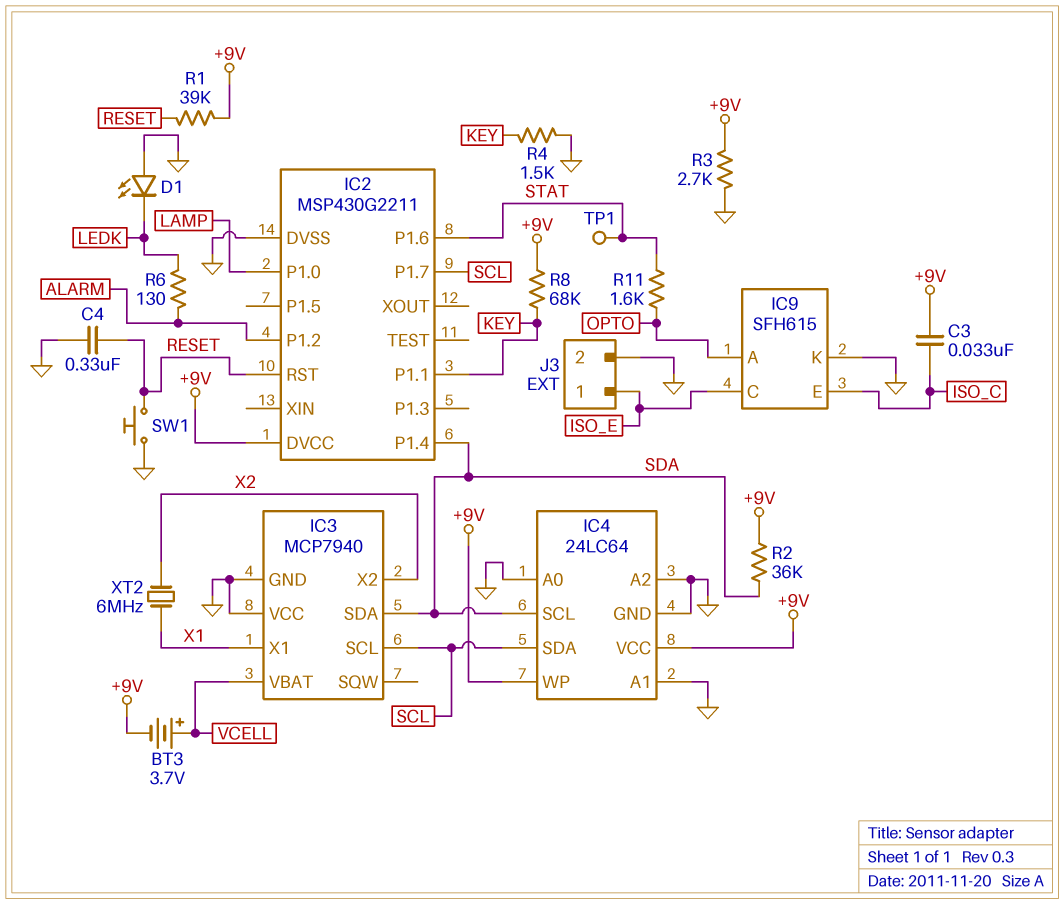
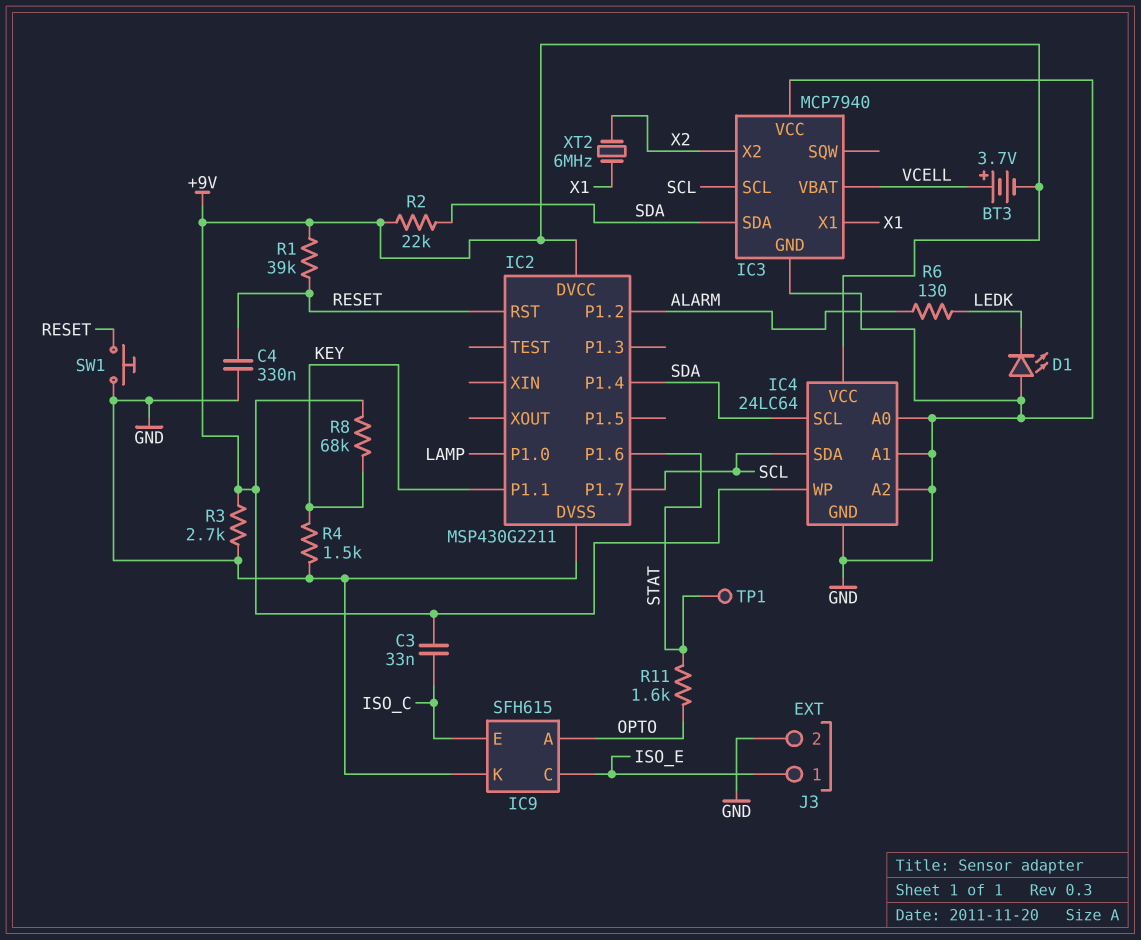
R2: 36k (+9V, SDA) -> 22k (+9V, SDA)

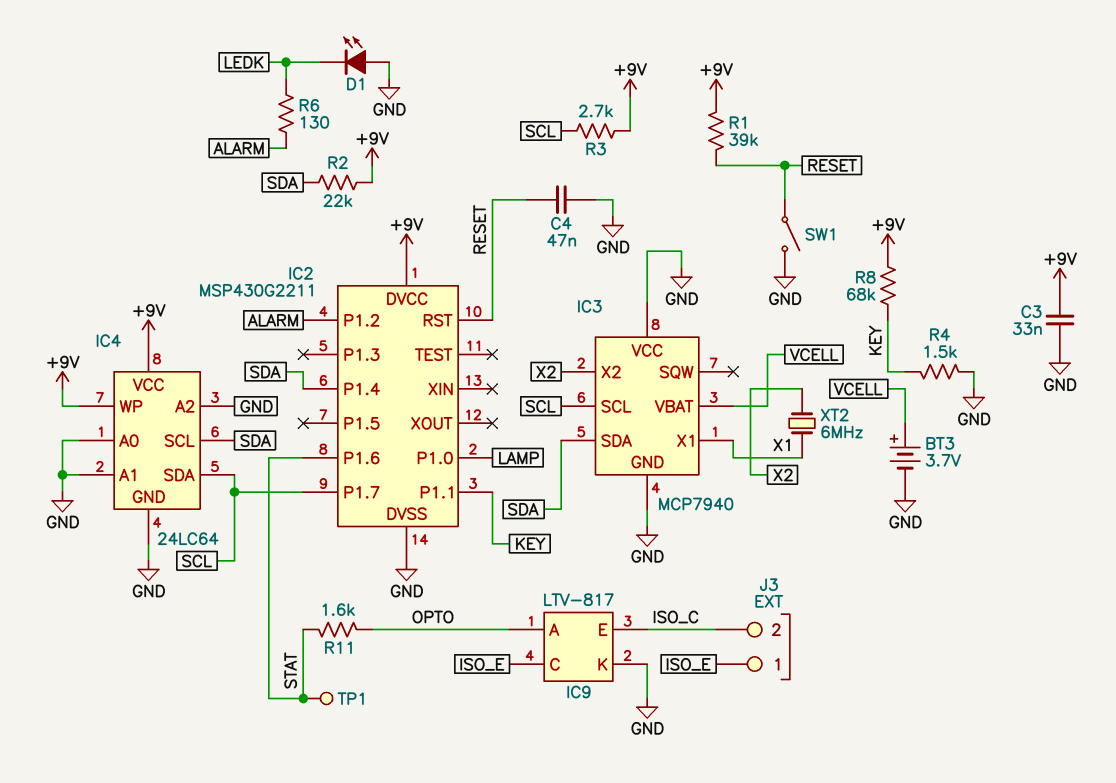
BT3: 3.7V (plus VCELL, minus +9V) -> 3.7V (plus VCELL, minus GND)
C3: 33nF (+9V, ISO_C) -> 33nF (+9V, GND)
C4: 330nF (GND, RESET) -> 47nF (GND, RESET)
IC9: SFH615 -> LTV-817
J3 pin 2: GND -> ISO_C
R3: 2.7k (+9V, GND) -> 2.7k (+9V, SCL)
SW1: button (GND, RESET) -> switch (GND, RESET)

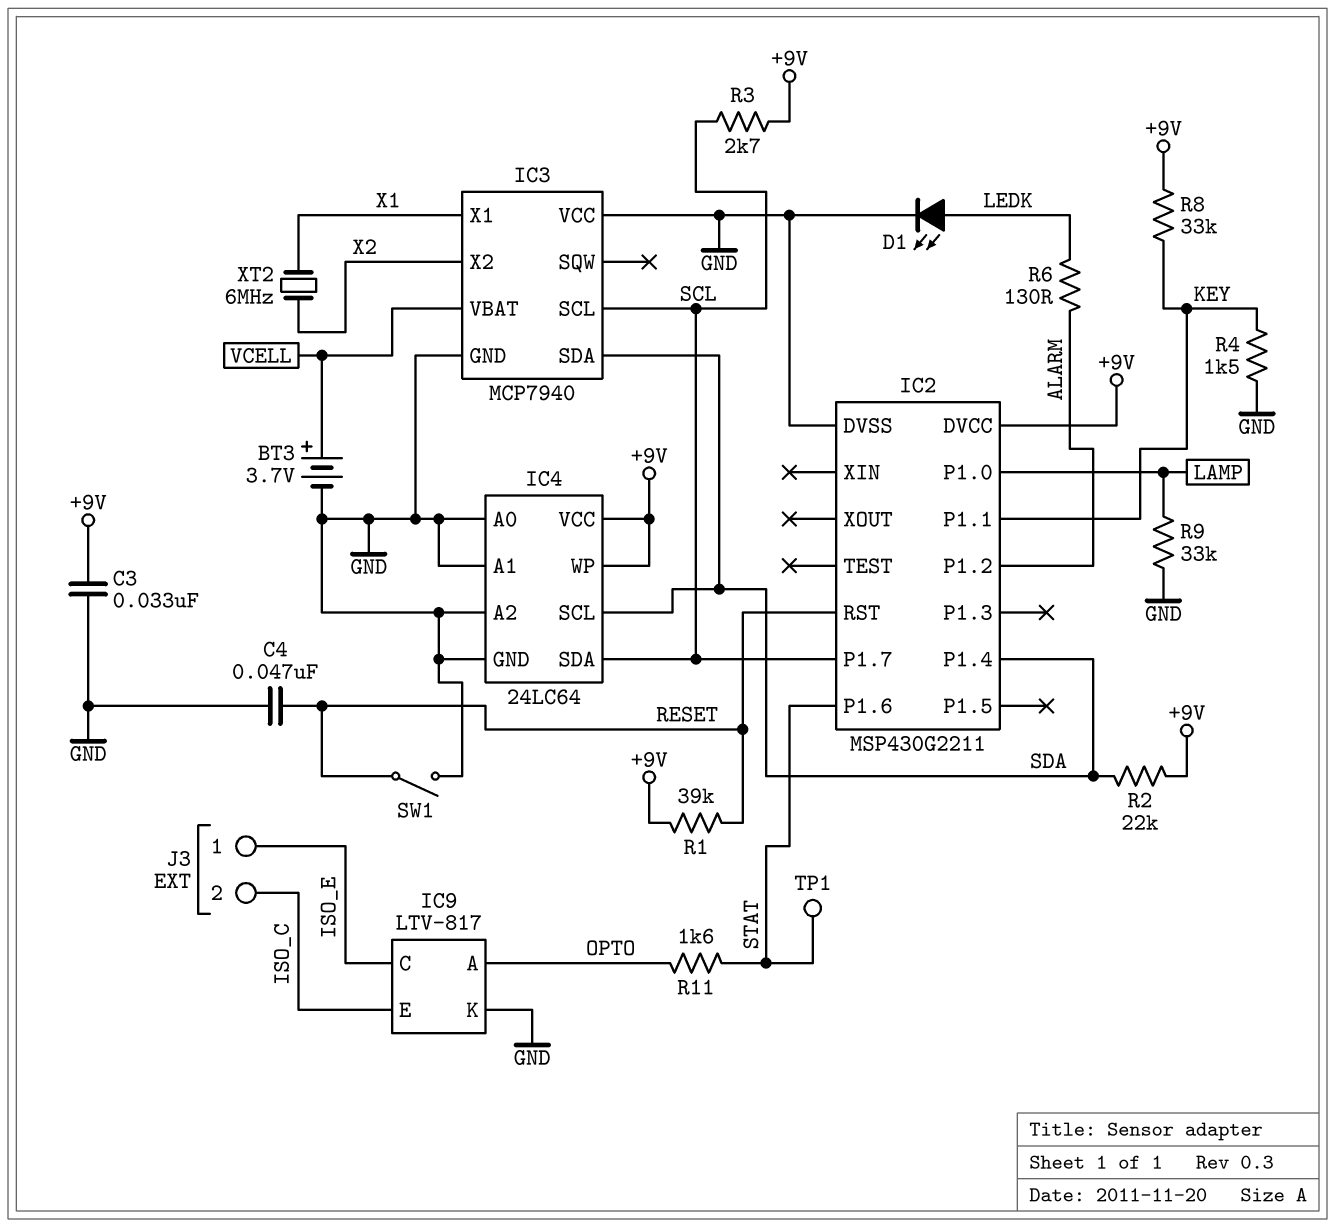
D1: LED (A GND, K LEDK) -> LED (A LEDK, K GND)
R8: 68k (+9V, KEY) -> 33k (+9V, KEY)
R9: none -> 33k (GND, LAMP)

